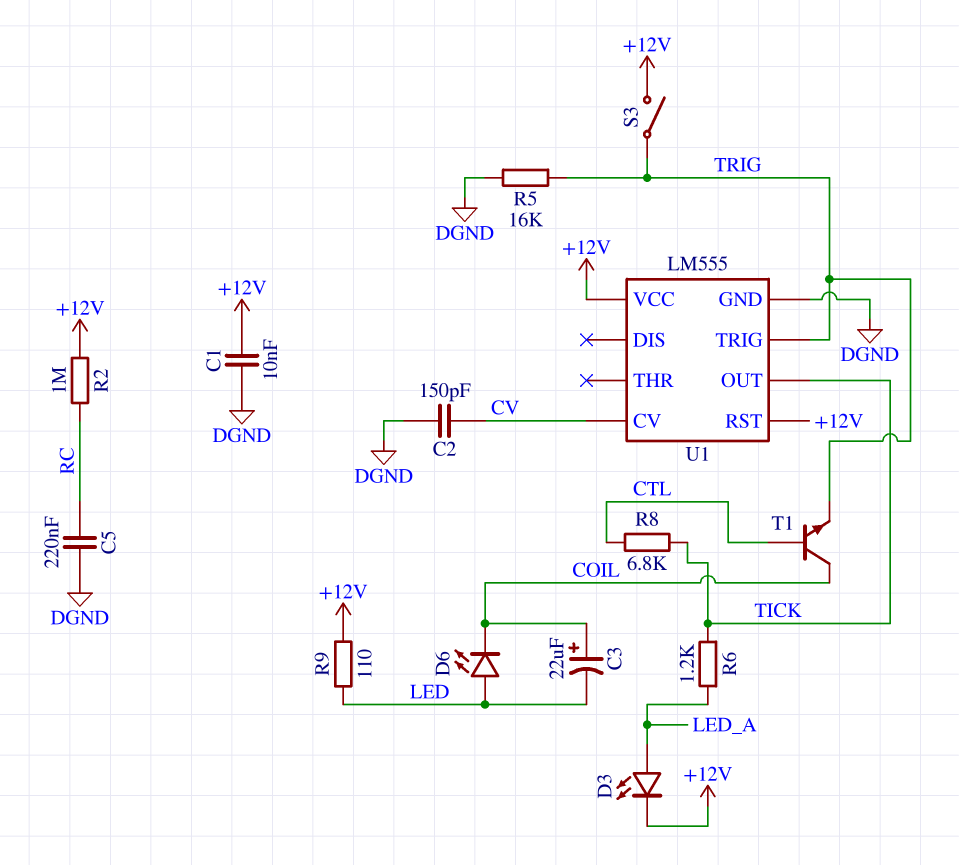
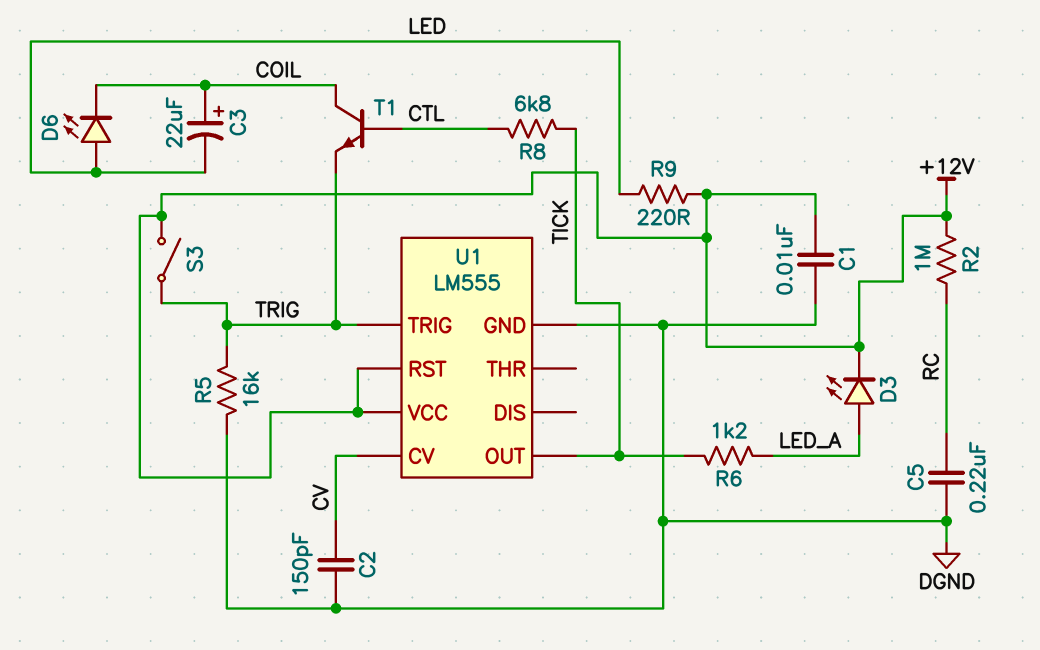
R9: 110 (+12V, LED) -> 220 (+12V, LED)

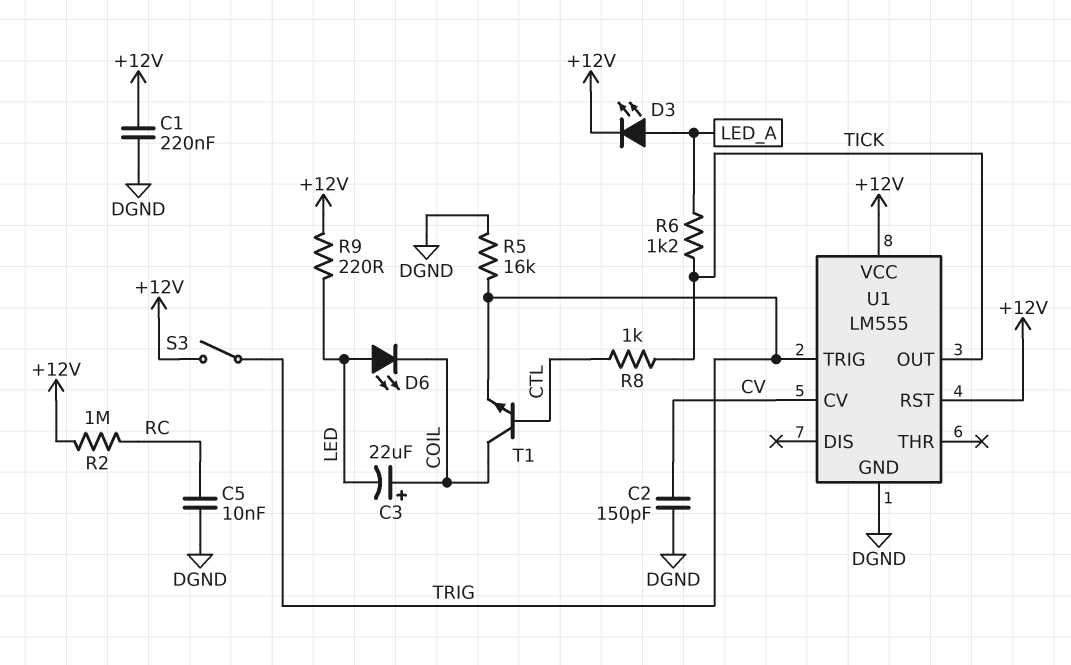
C1: 10nF (+12V, DGND) -> 220nF (+12V, DGND)
C5: 220nF (DGND, RC) -> 10nF (DGND, RC)
R8: 6.8k (CTL, TICK) -> 1k (CTL, TICK)

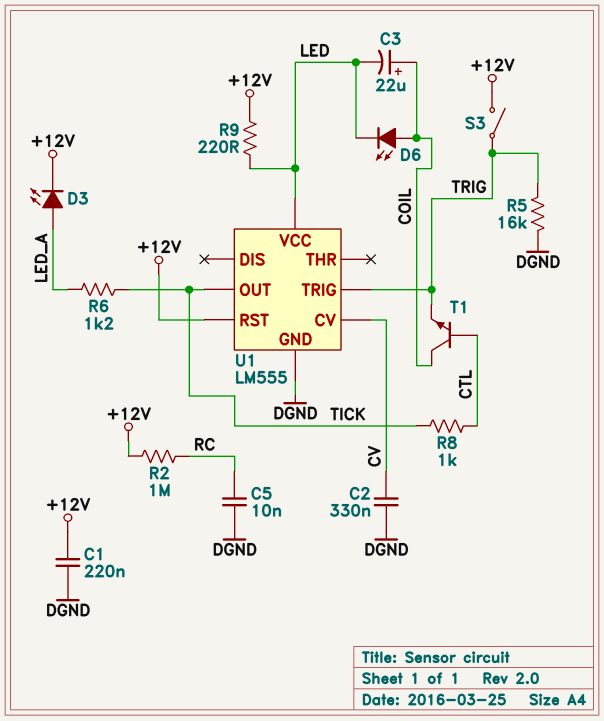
C2: 150pF (CV, DGND) -> 330nF (CV, DGND)
D6: LED (A LED, K COIL) -> LED (A COIL, K LED)
U1 pin VCC: +12V -> LED

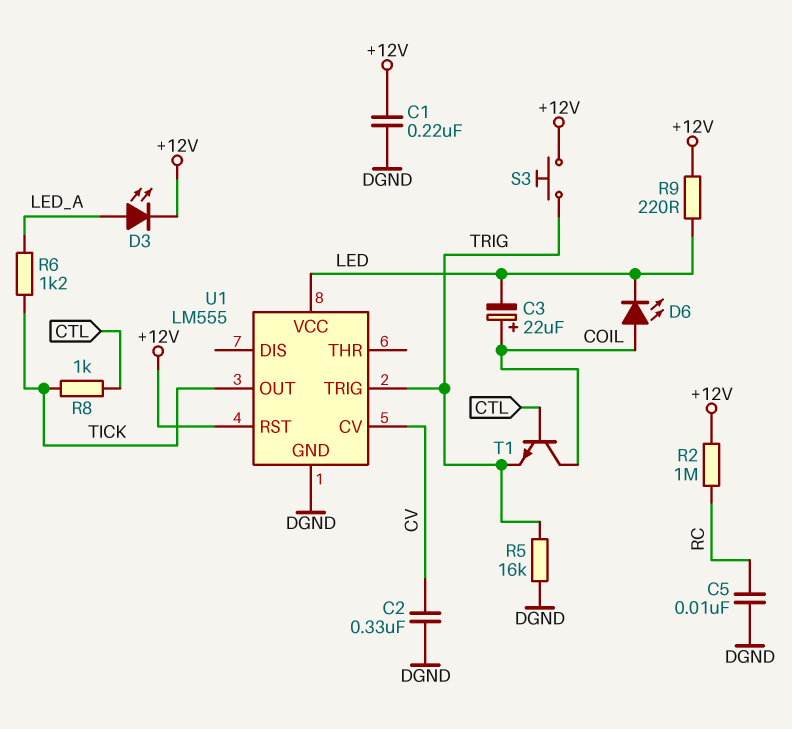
S3: switch (+12V, TRIG) -> button (+12V, TRIG)

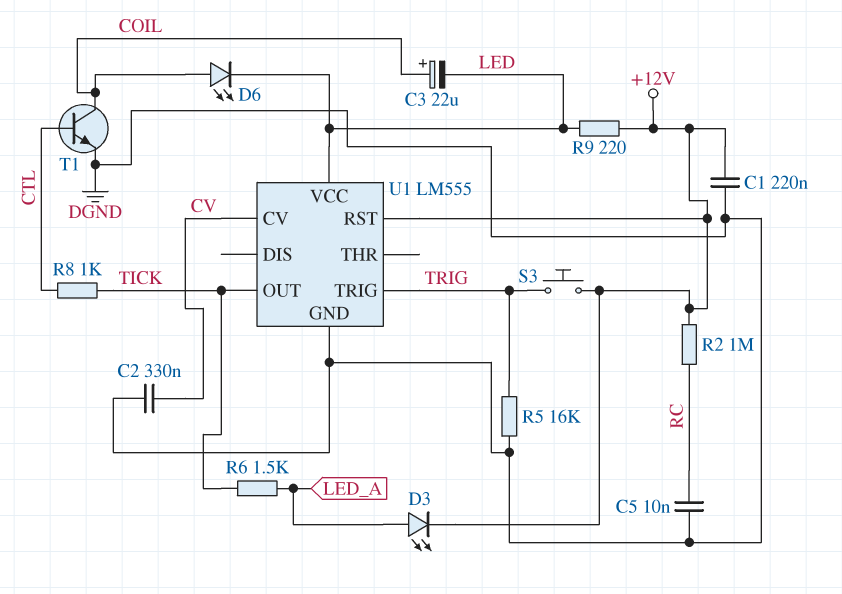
R6: 1.2k (LED_A, TICK) -> 1.5k (LED_A, TICK)
T1: NPN (B CTL, C COIL, E TRIG) -> NPN (B CTL, C COIL, E DGND)

